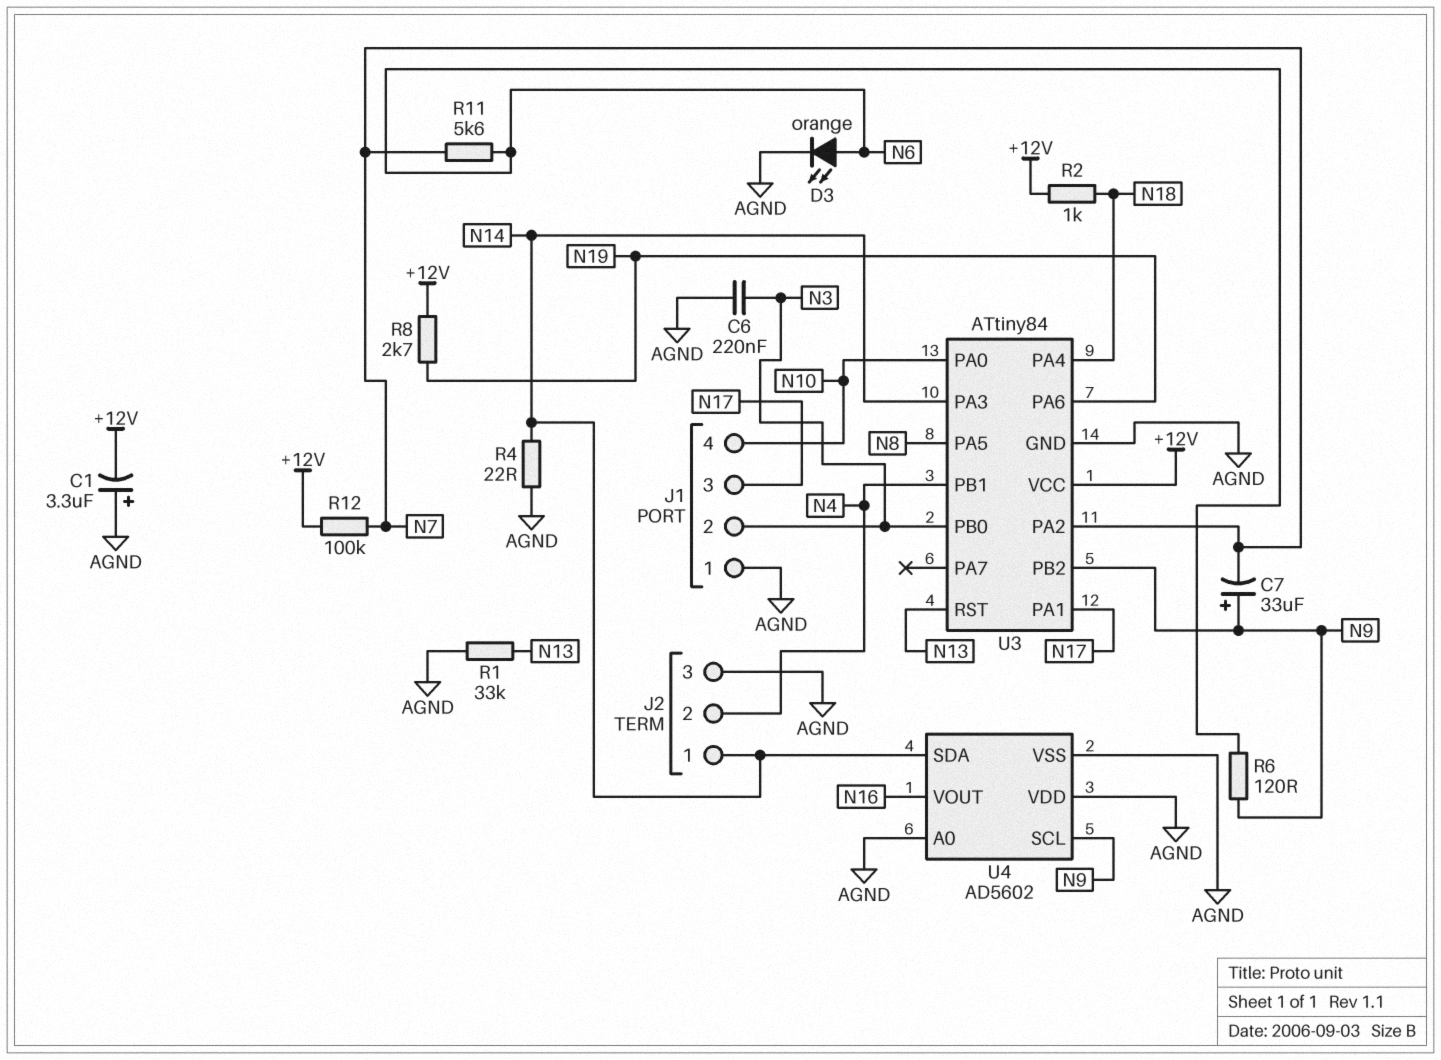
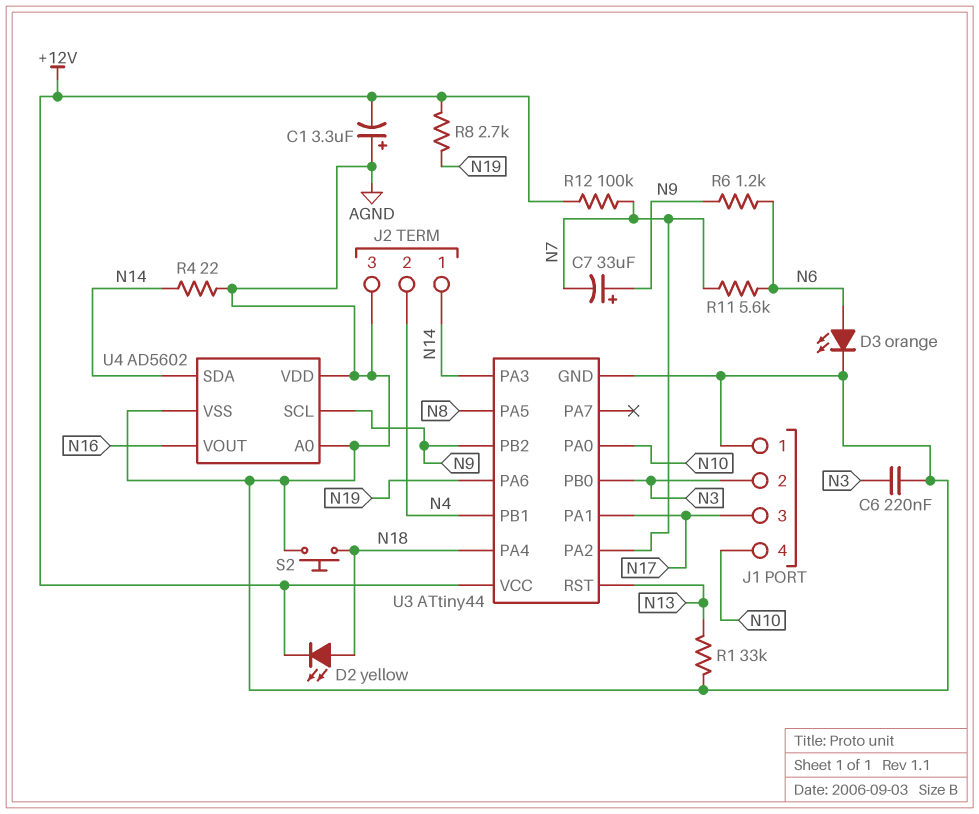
D2: none -> LED yellow (A N18, K +12V)
R2: 1k (+12V, N18) -> none
R6: 120 (N6, N9) -> 1.2k (N6, N9)
S2: none -> button (AGND, N18)
U3: ATtiny84 -> ATtiny44

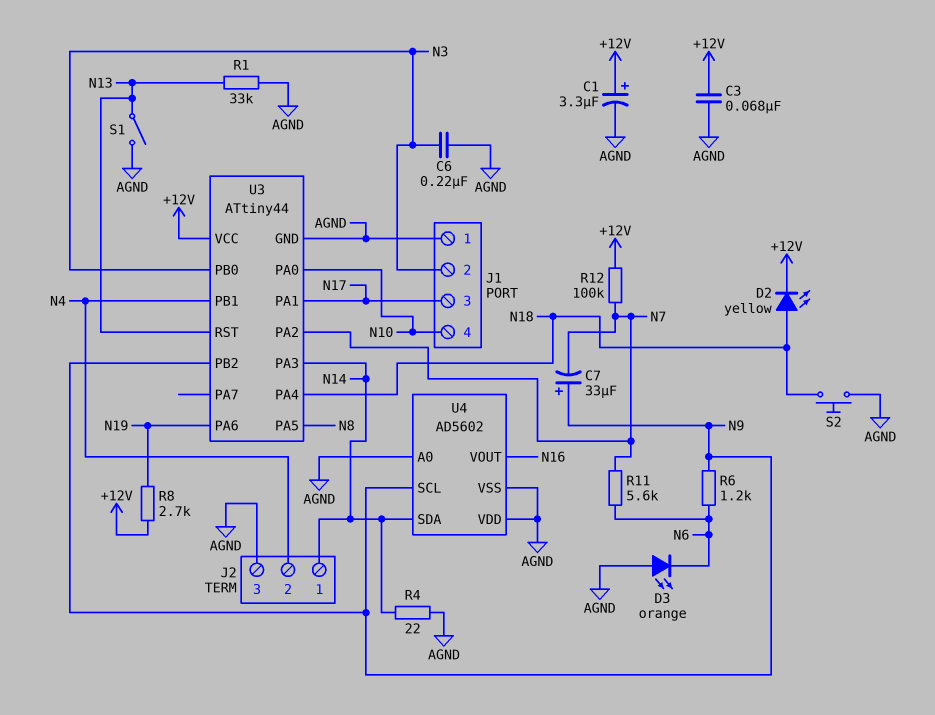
C1: 3.3uF (plus AGND, minus +12V) -> 3.3uF (plus +12V, minus AGND)
C3: none -> 68nF (+12V, AGND)
D3: LED orange (A N6, K AGND) -> LED orange (A AGND, K N6)
S1: none -> switch (AGND, N13)

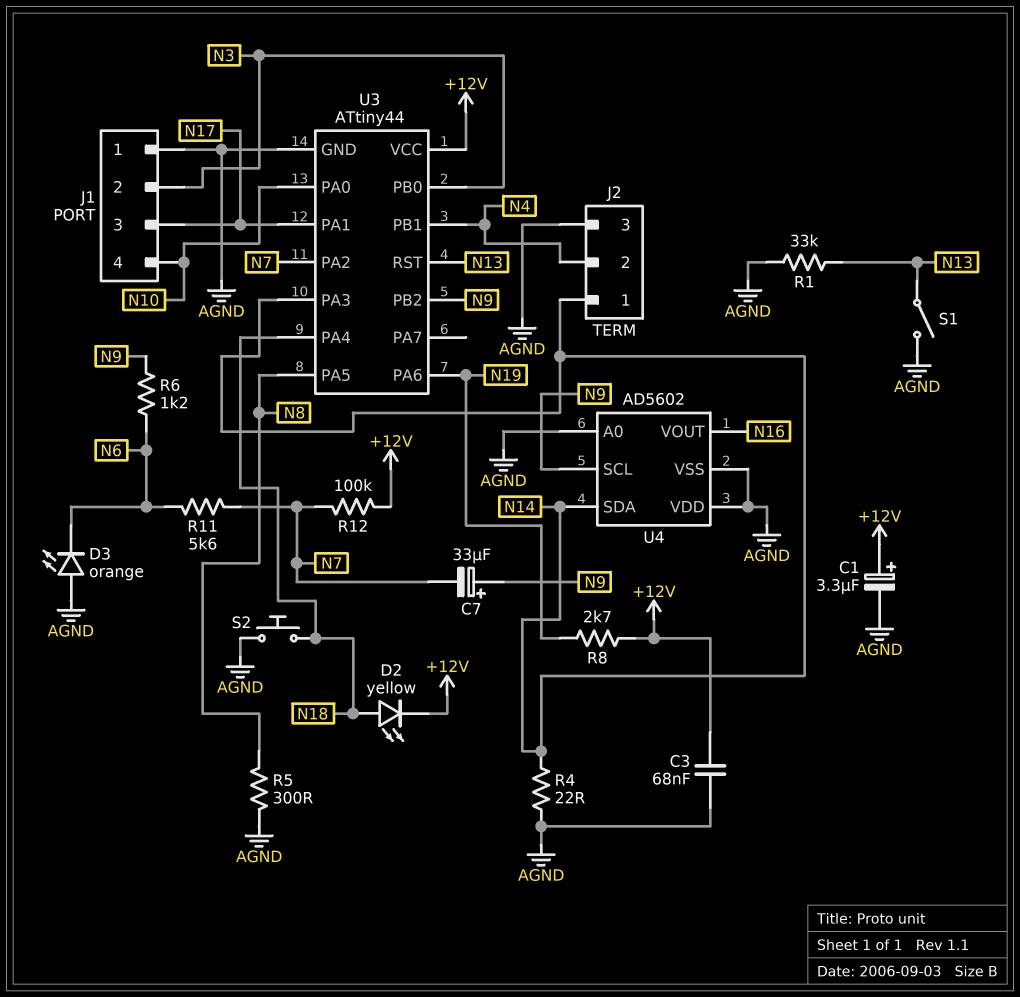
C6: 220nF (AGND, N3) -> none
R5: none -> 300 (AGND, N8)

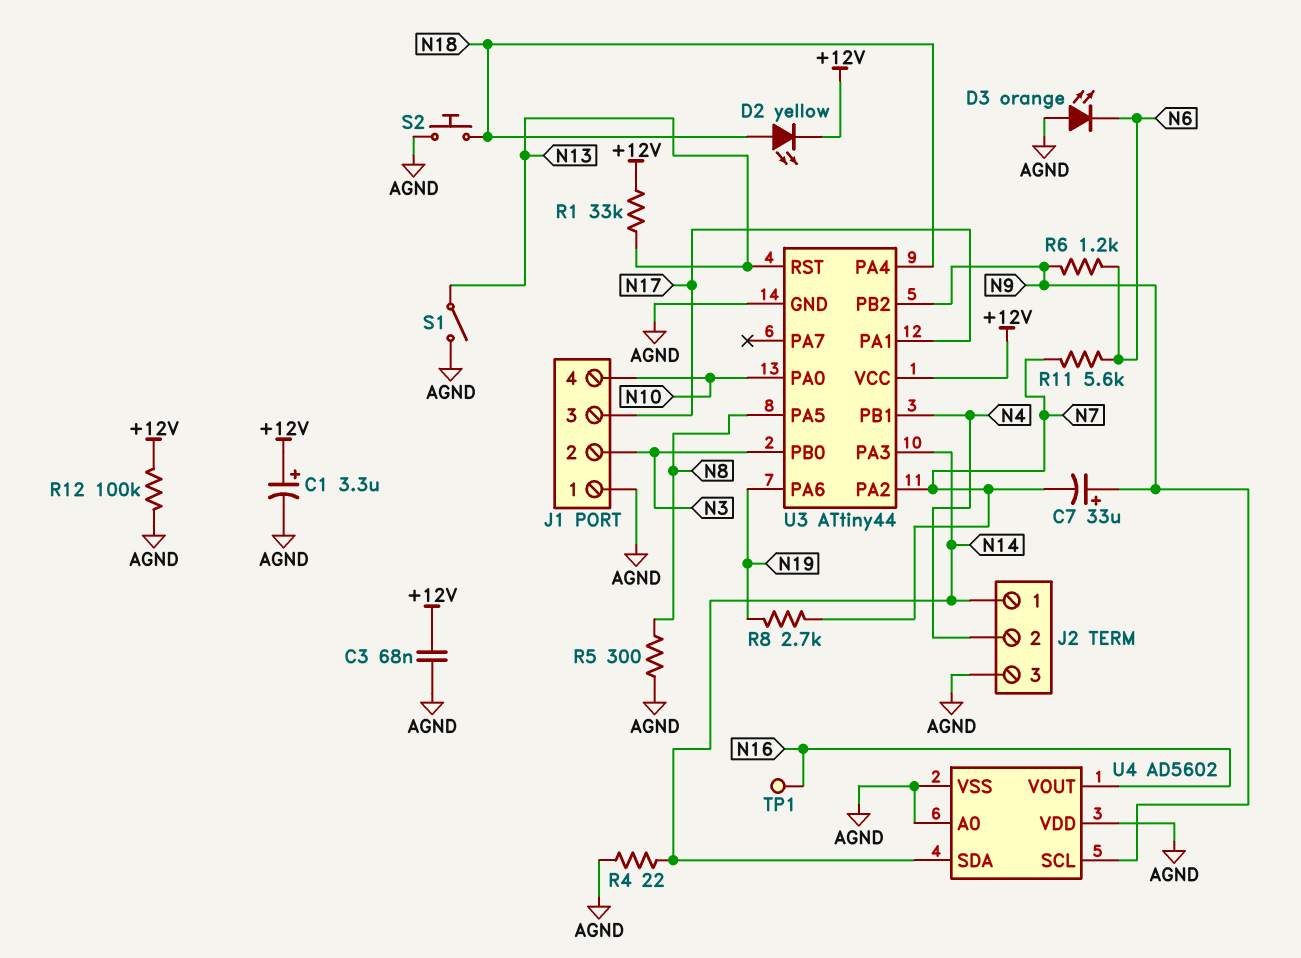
R1: 33k (AGND, N13) -> 33k (+12V, N13)
R8: 2.7k (+12V, N19) -> 2.7k (N7, N19)
R12: 100k (+12V, N7) -> 100k (+12V, AGND)
TP1: none -> test point (N16)

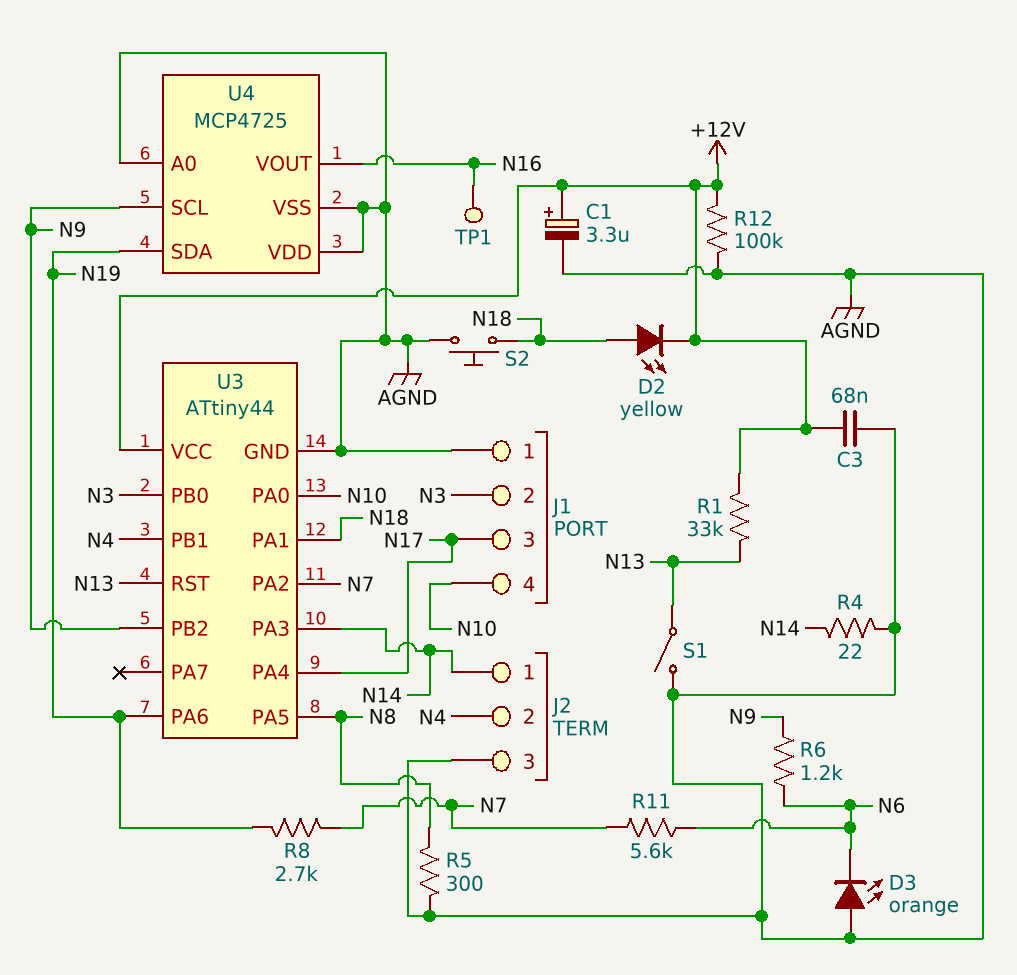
C7: 33uF (plus N9, minus N7) -> none
U3 pin PA1: N17 -> N18
U3 pin PA4: N18 -> N17
U4: AD5602 -> MCP4725
U4 pin SDA: N14 -> N19

